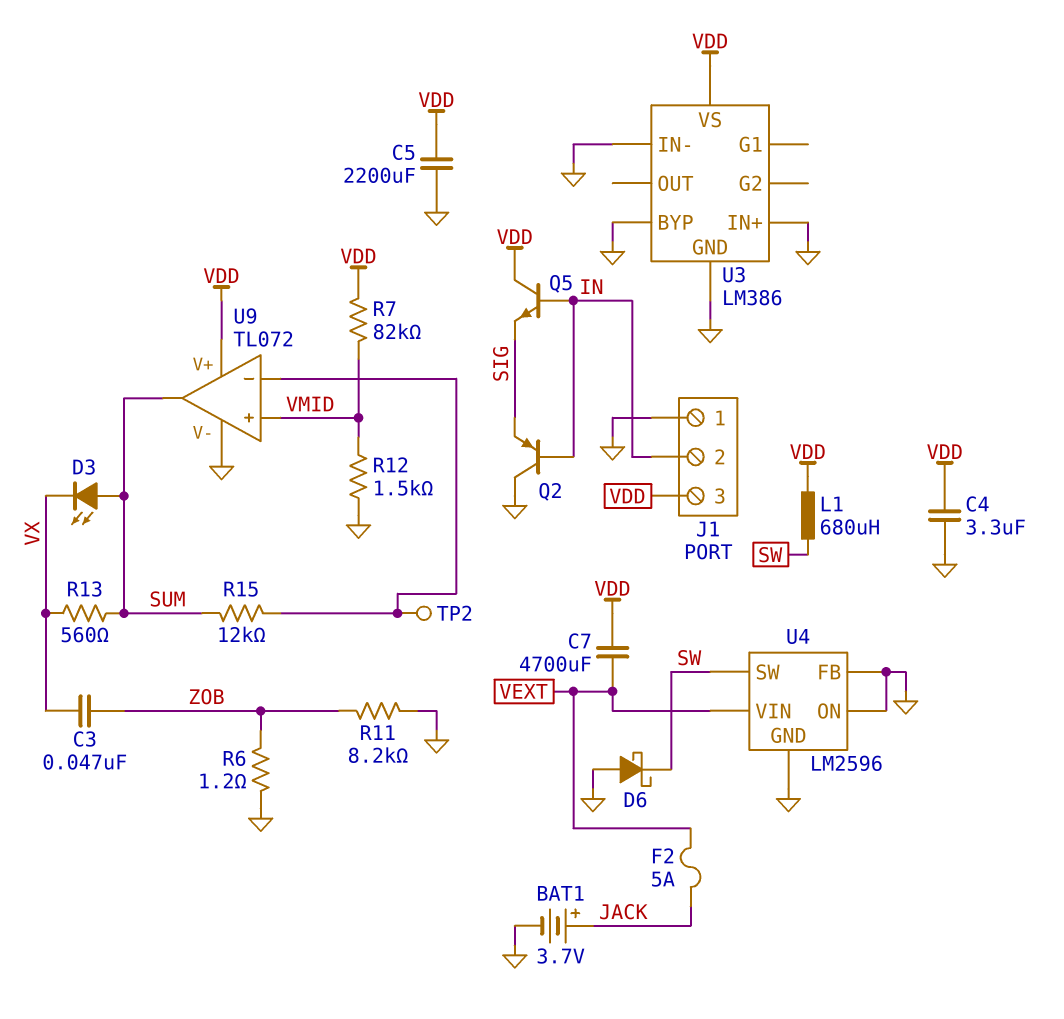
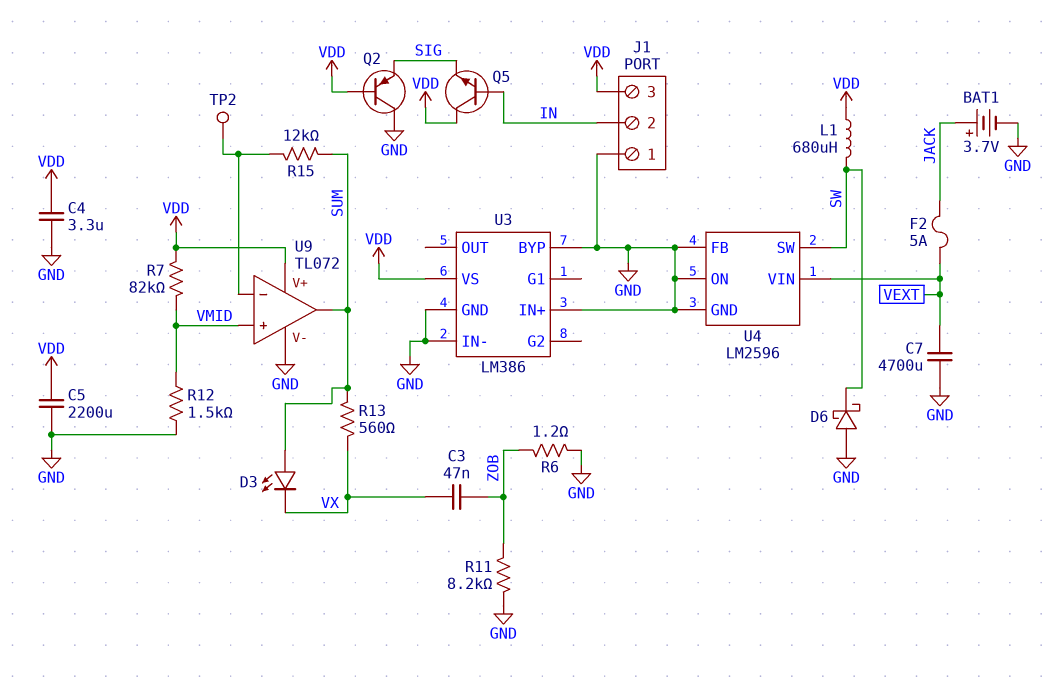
C7: 4700uF (VDD, VEXT) -> 4700uF (GND, VEXT)
Q2: PNP (B IN, C GND, E SIG) -> PNP (B VDD, C GND, E SIG)

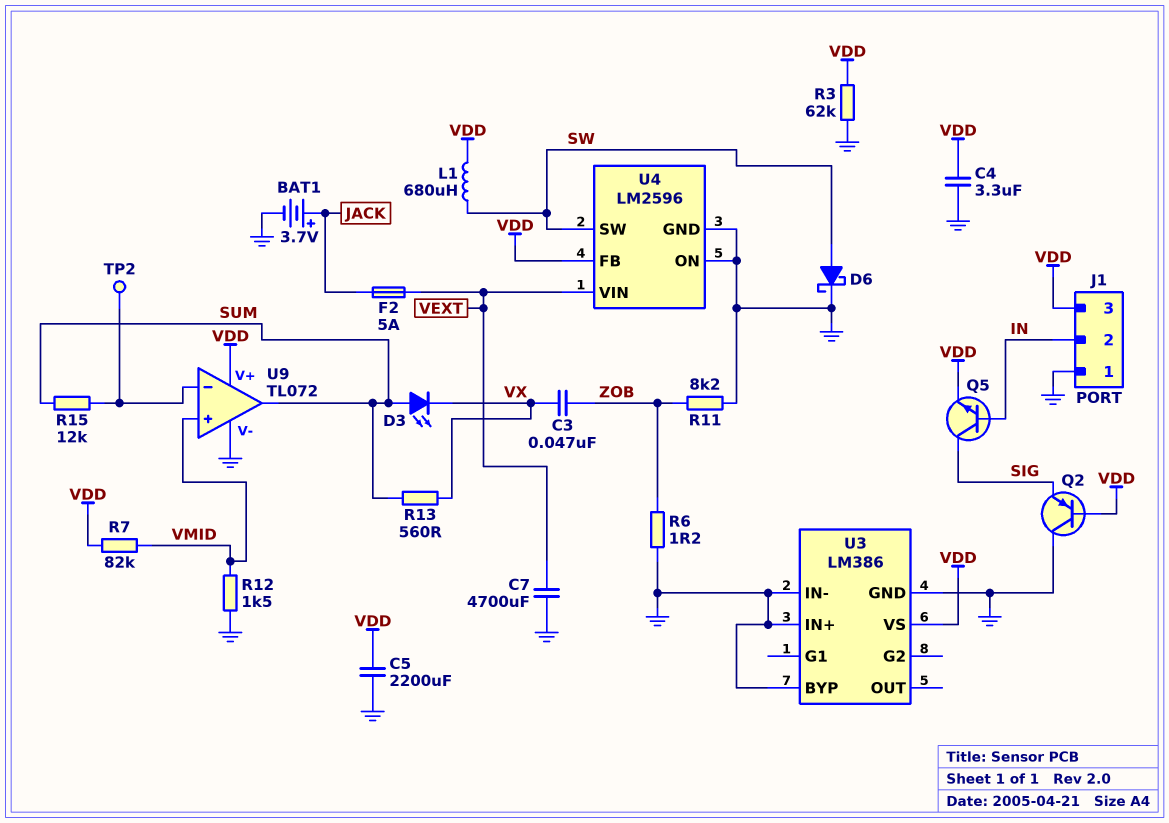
D6: schottky (A GND, K SW) -> schottky (A SW, K GND)
Q5: NPN (B IN, C VDD, E SIG) -> NPN (B IN, C SIG, E VDD)
R3: none -> 62k (GND, VDD)
U4 pin FB: GND -> VDD

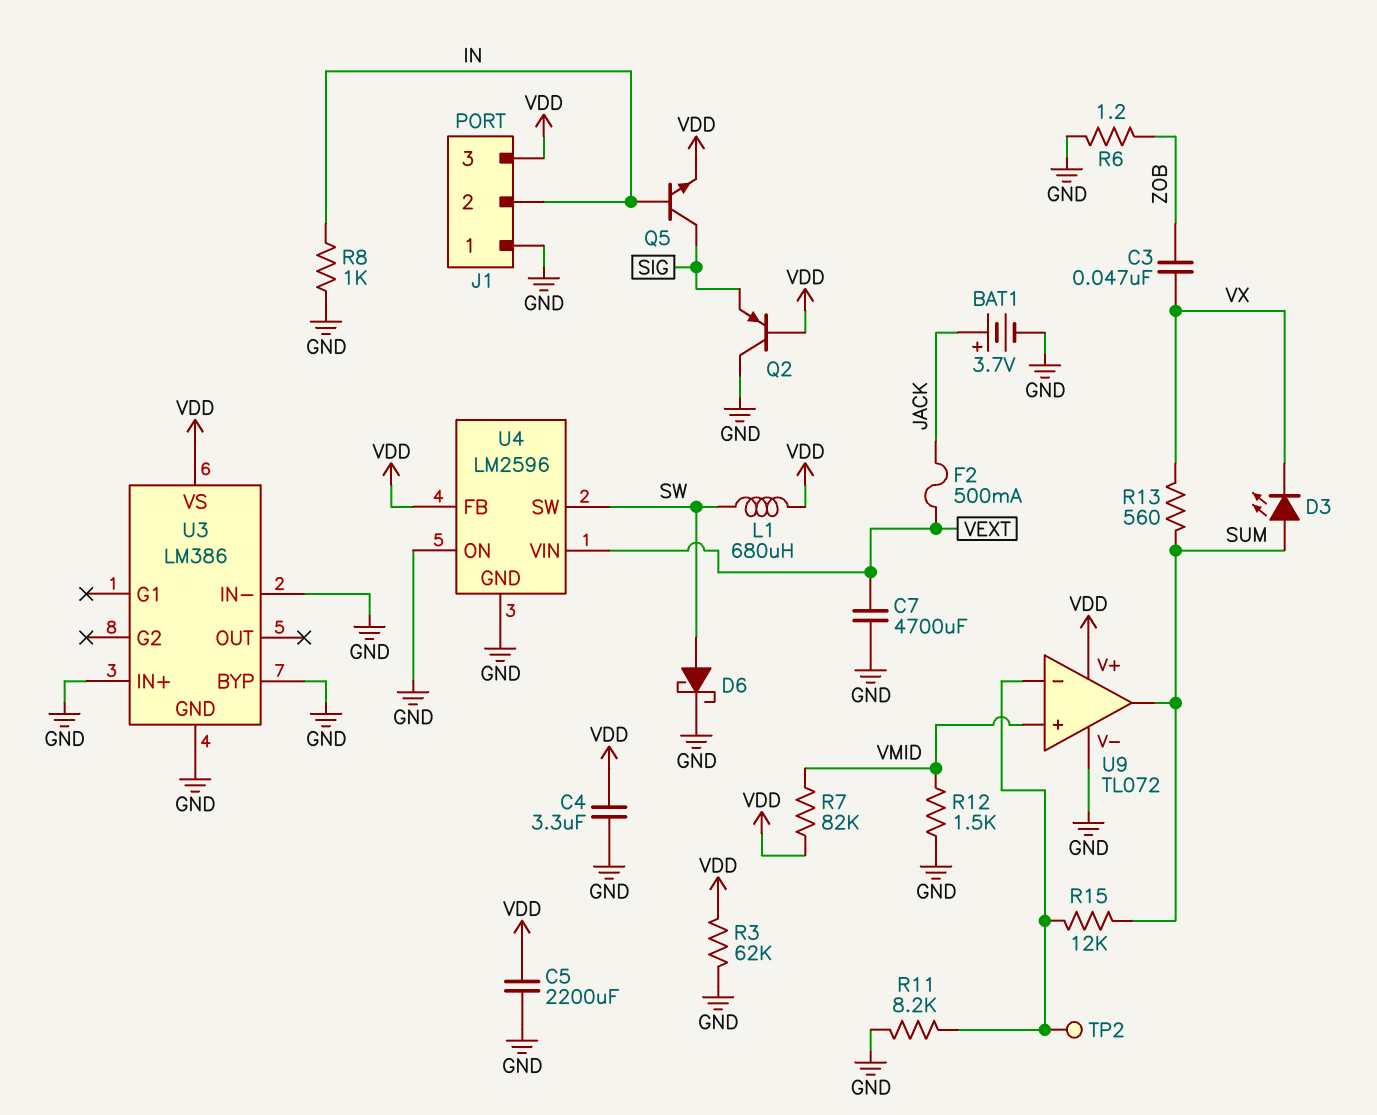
F2: 5A (JACK, VEXT) -> 500mA (JACK, VEXT)
R8: none -> 1k (GND, IN)
R11: 8.2k (GND, ZOB) -> 8.2k (GND, U9/in-)

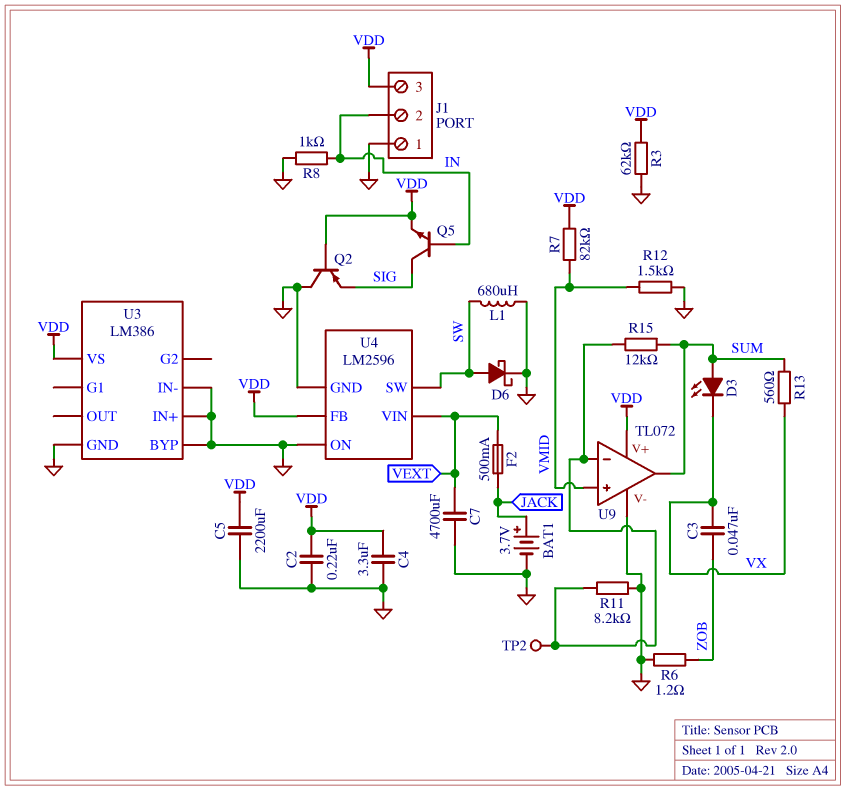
C2: none -> 220nF (GND, VDD)
L1: 680uH (SW, VDD) -> 680uH (GND, SW)

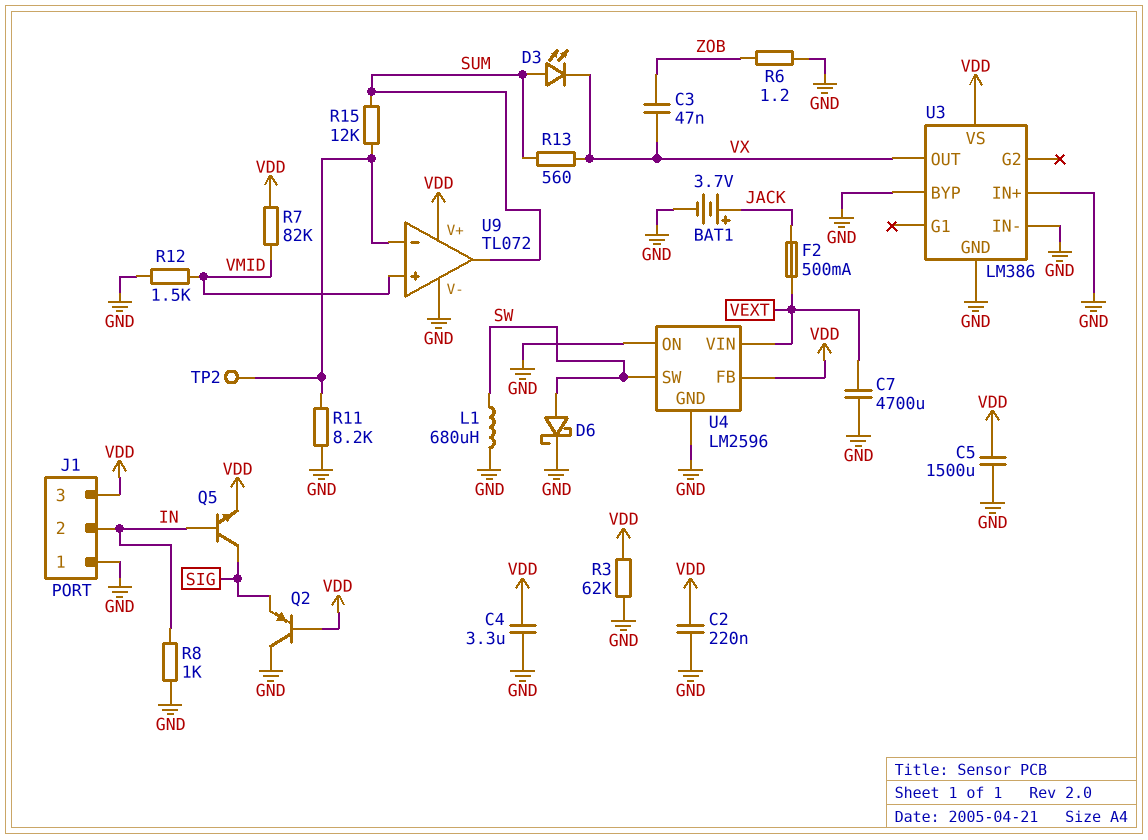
C5: 2200uF (GND, VDD) -> 1500uF (GND, VDD)
U3 pin OUT: none -> VX

